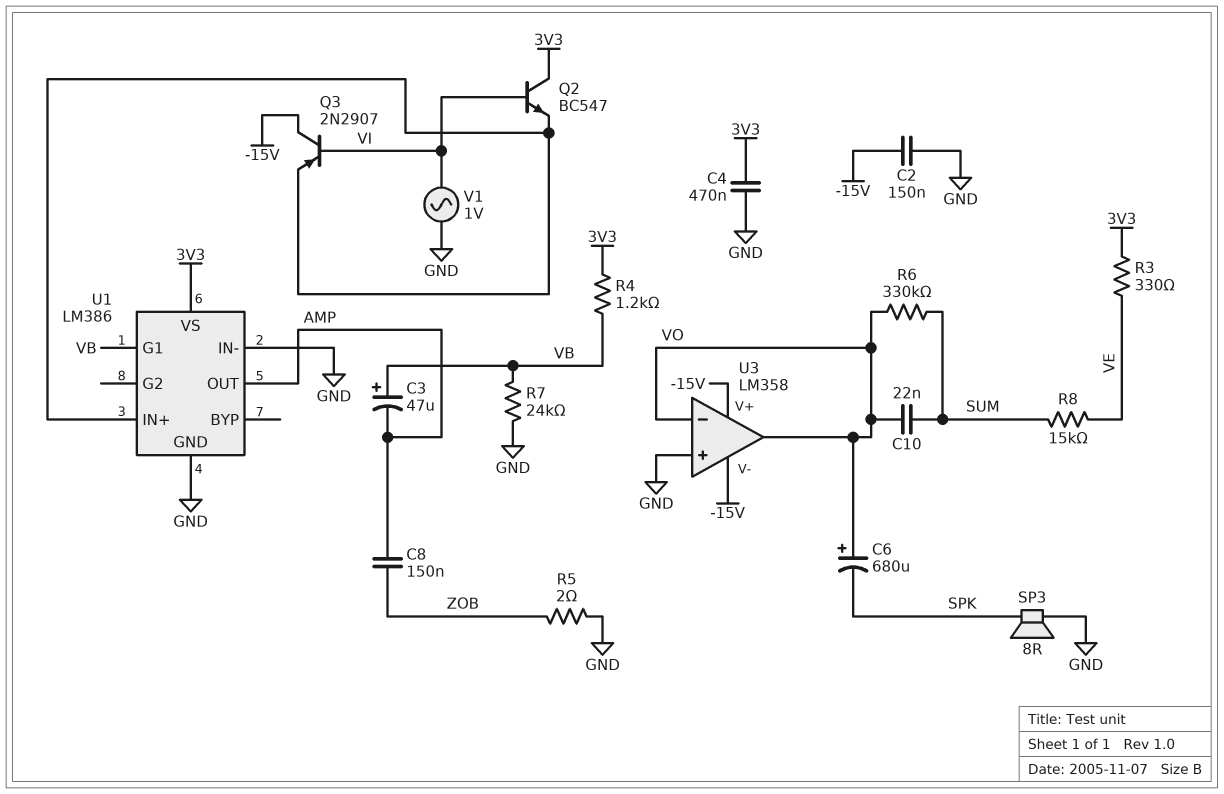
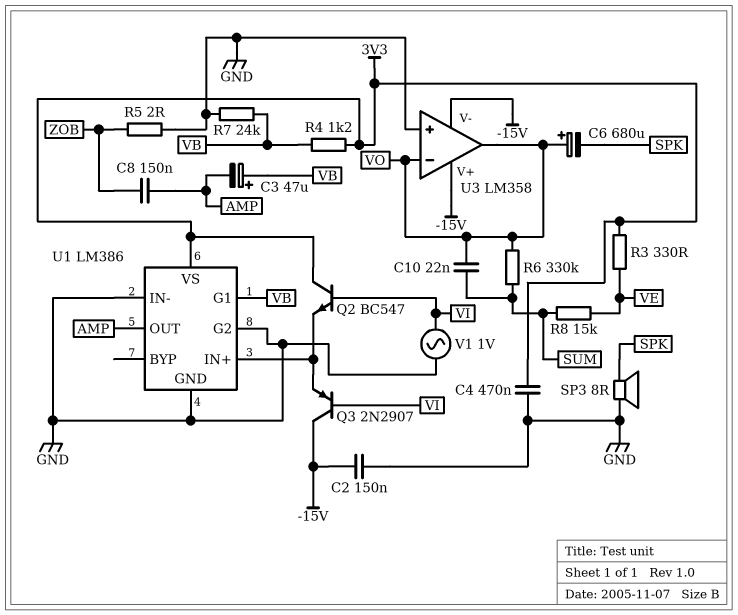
U1 pin G2: none -> GND

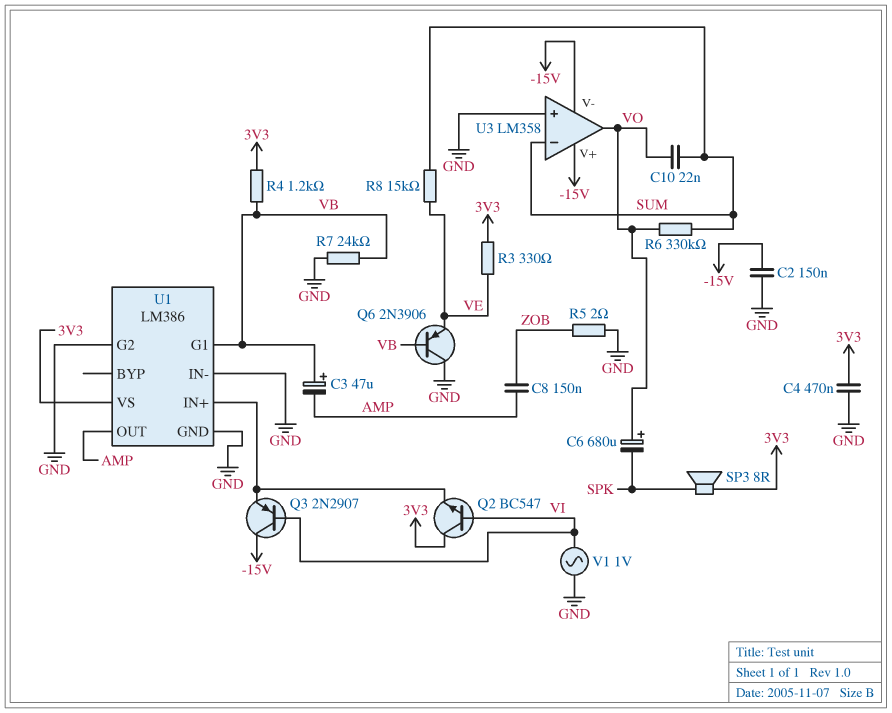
Q6: none -> PNP 2N3906 (B VB, C GND, E VE)
SP3: speaker 8R (GND, SPK) -> speaker 8R (3V3, SPK)
U3 pin in-: VO -> SUM

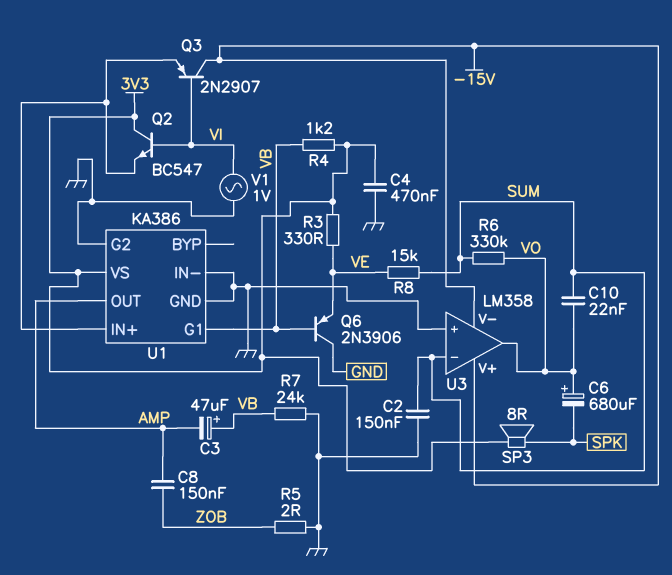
C2: 150nF (-15V, GND) -> 150nF (GND, SUM)
U1: LM386 -> KA386

